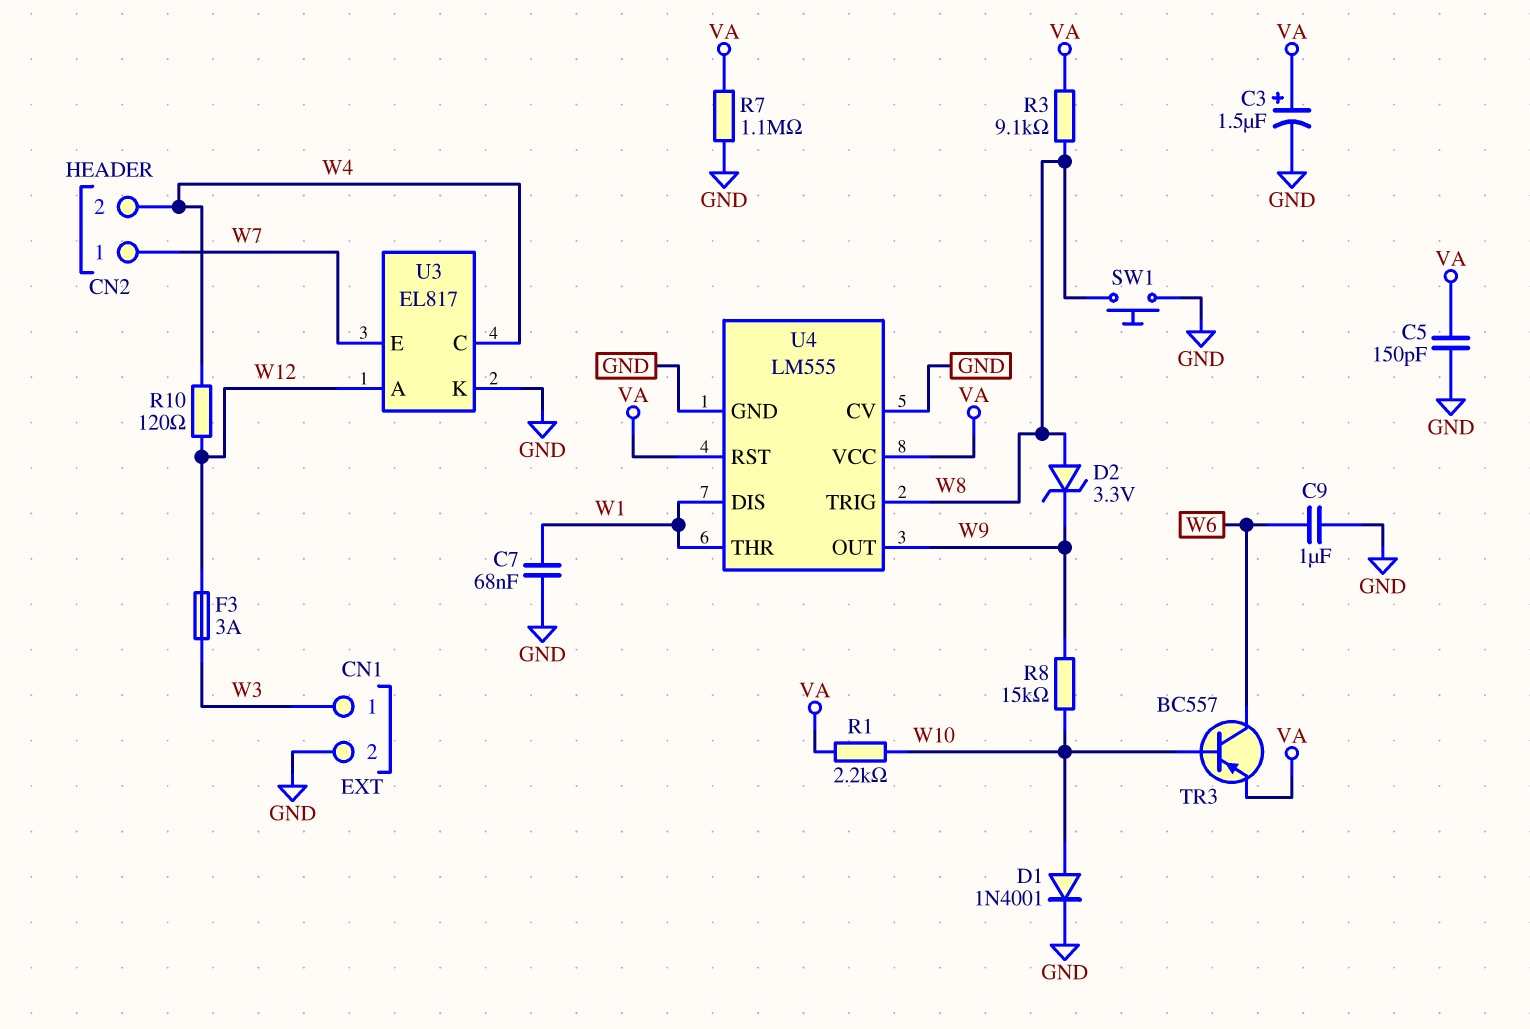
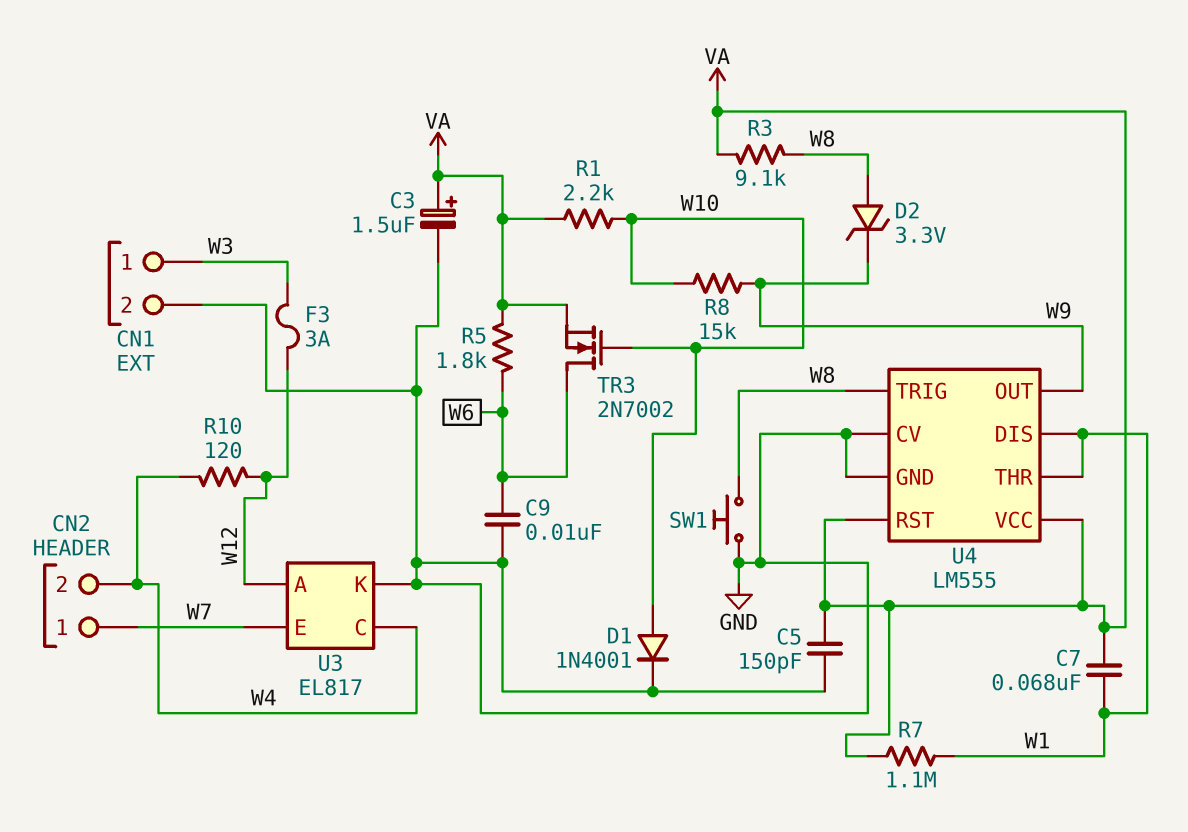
C7: 68nF (GND, W1) -> 68nF (VA, W1)
C9: 1uF (GND, W6) -> 10nF (GND, W6)
R5: none -> 1.8k (VA, W6)
R7: 1.1M (GND, VA) -> 1.1M (VA, W1)
TR3: PNP BC557 (B W10, C W6, E VA) -> NMOS 2N7002 (G W10, D W6, S VA)

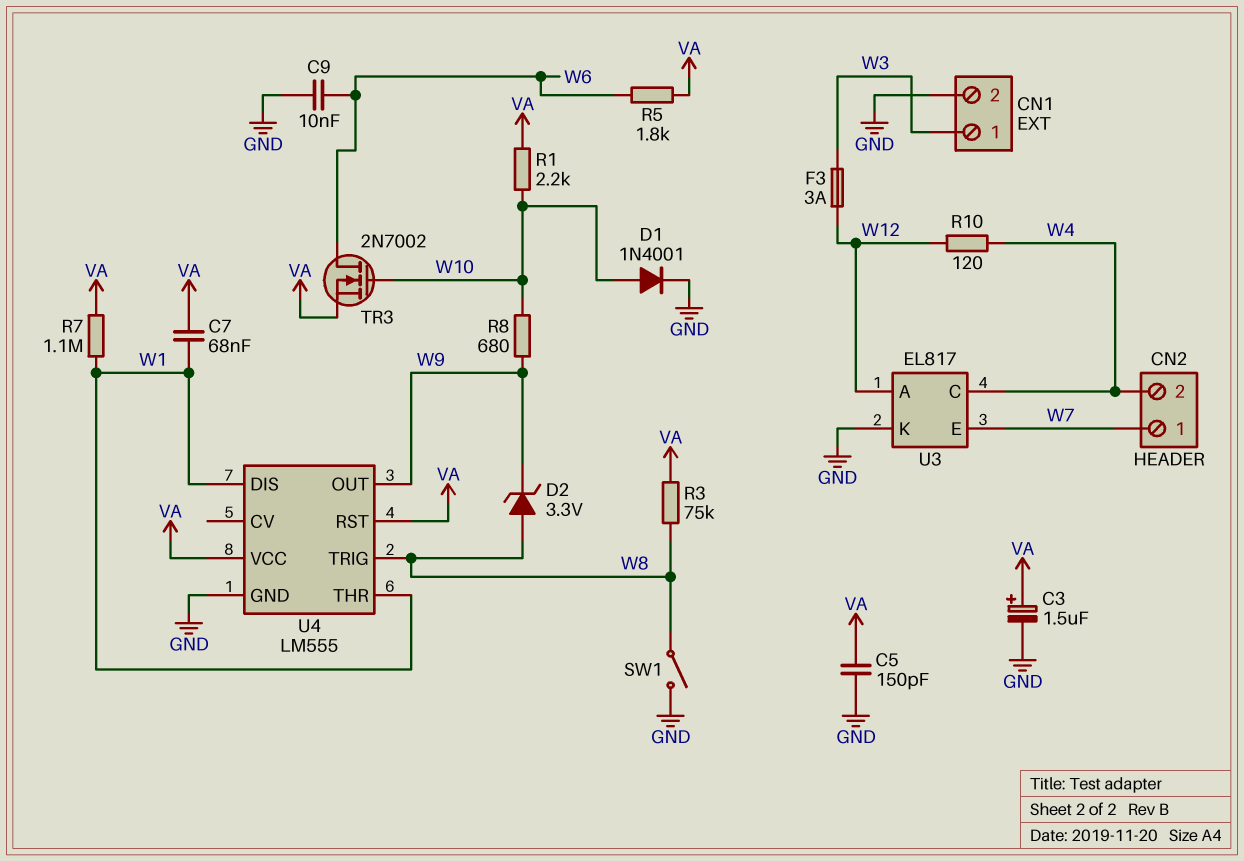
R3: 9.1k (VA, W8) -> 75k (VA, W8)
R8: 15k (W9, W10) -> 680 (W9, W10)
SW1: button (GND, W8) -> switch (GND, W8)
U4 pin CV: GND -> none

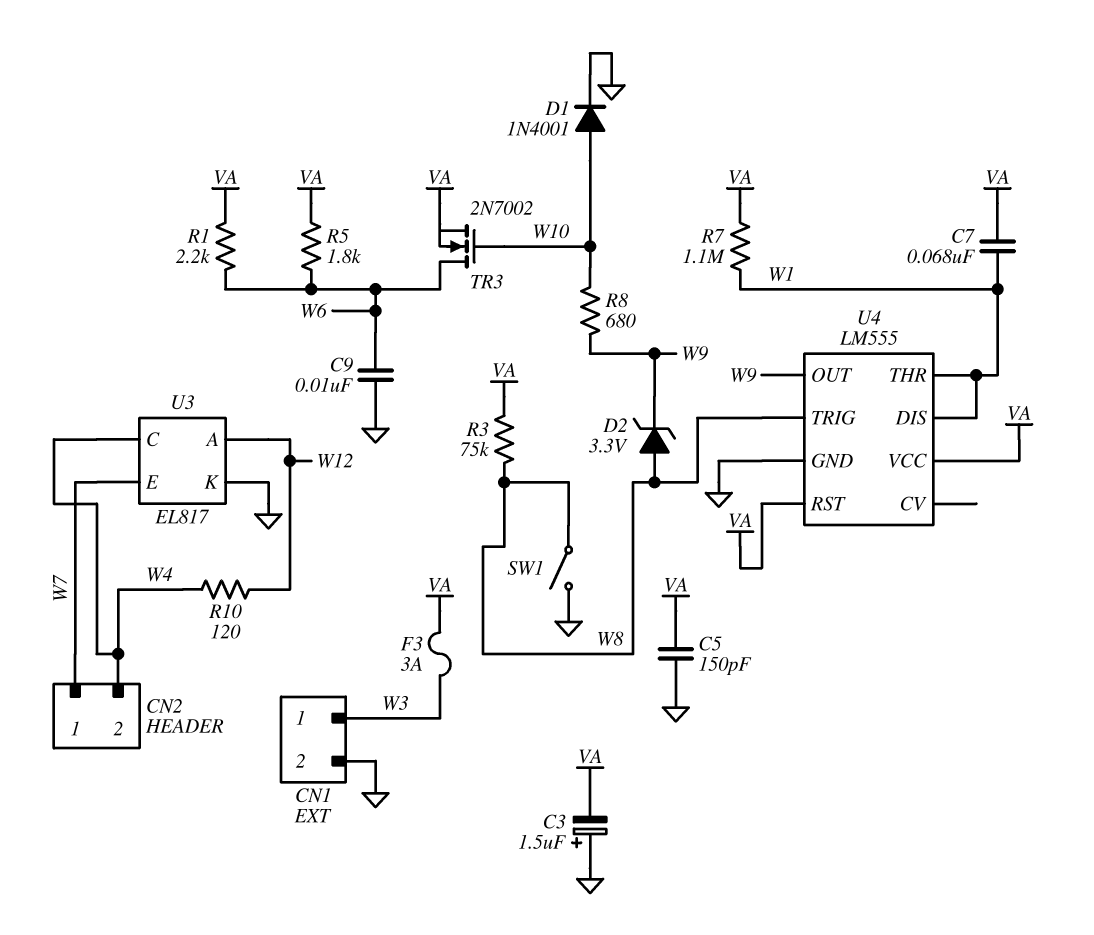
C3: 1.5uF (plus VA, minus GND) -> 1.5uF (plus GND, minus VA)
F3: 3A (W3, W12) -> 3A (VA, W3)
R1: 2.2k (VA, W10) -> 2.2k (VA, W6)

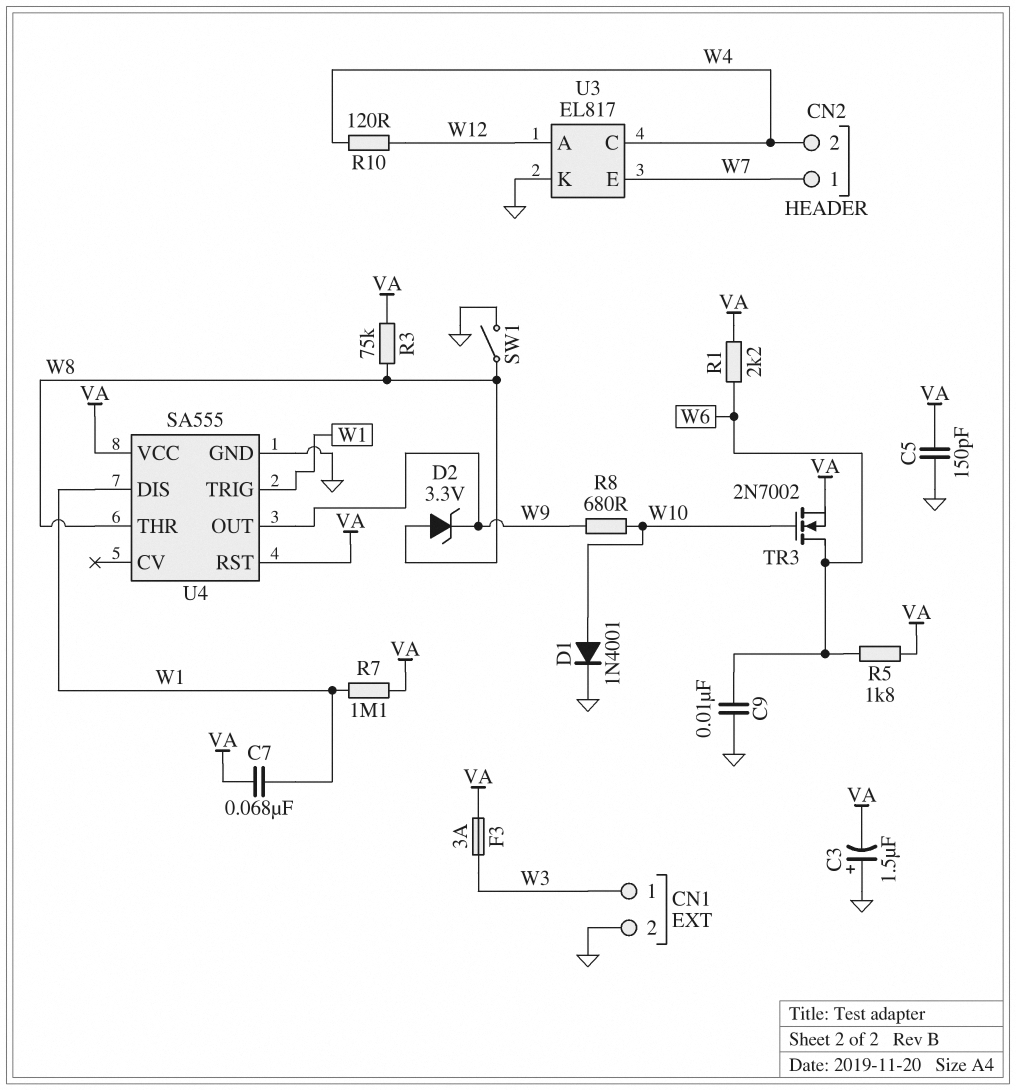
U4: LM555 -> SA555
U4 pin THR: W1 -> W8
U4 pin TRIG: W8 -> W1

